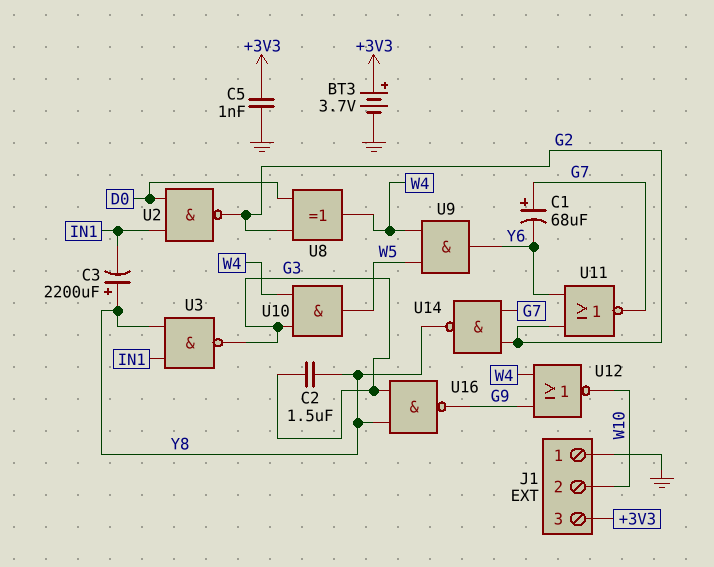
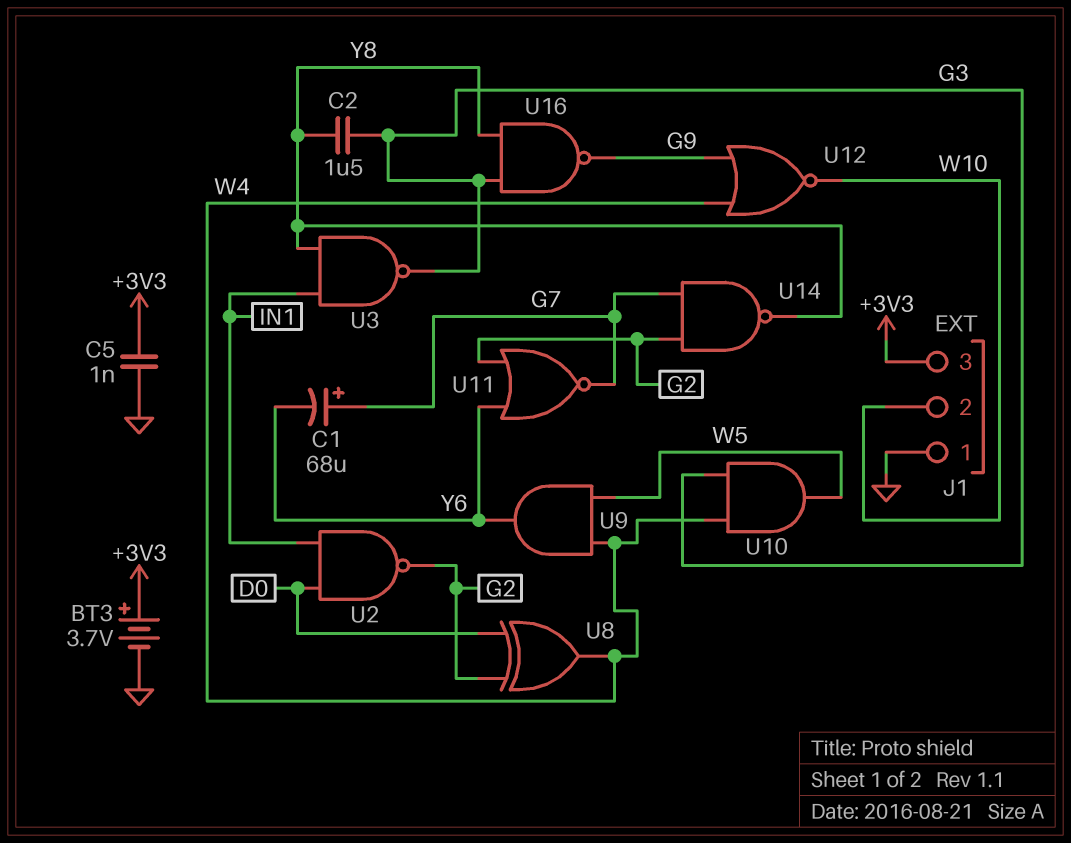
C3: 2200uF (plus Y8, minus IN1) -> none

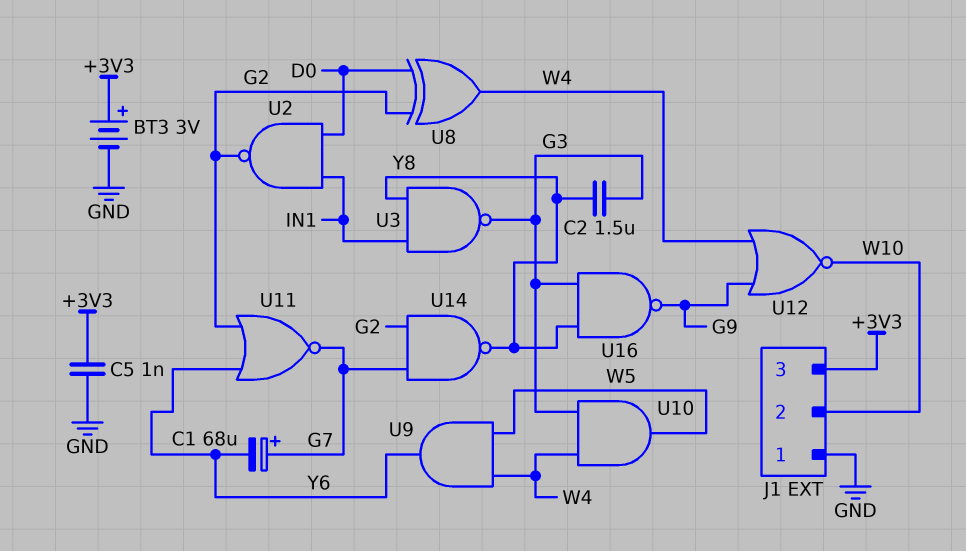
BT3: 3.7V (plus +3V3, minus GND) -> 3V (plus +3V3, minus GND)

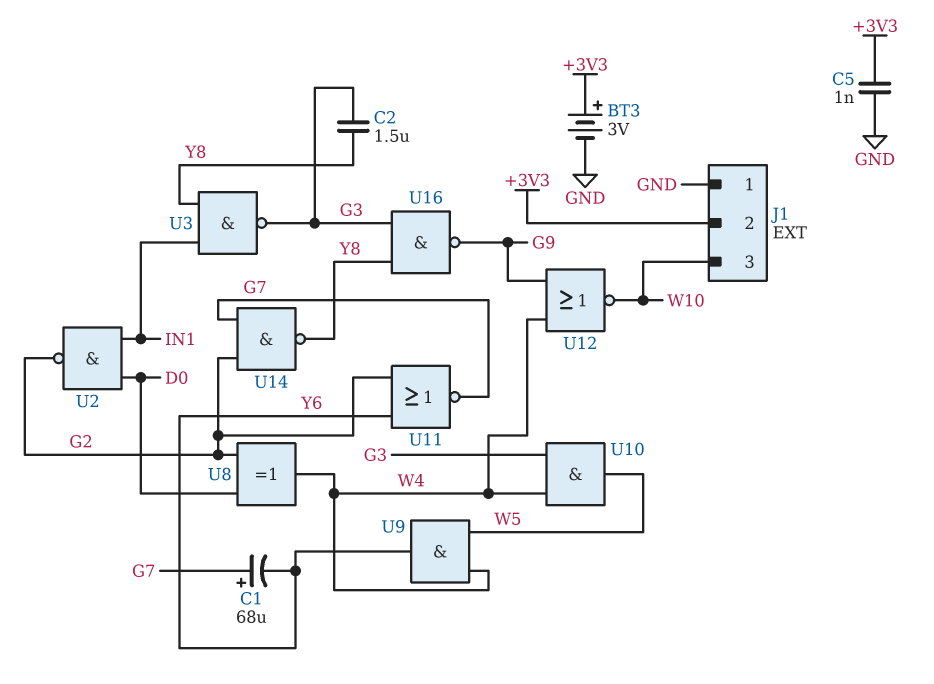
J1 pin 2: W10 -> +3V3
J1 pin 3: +3V3 -> W10

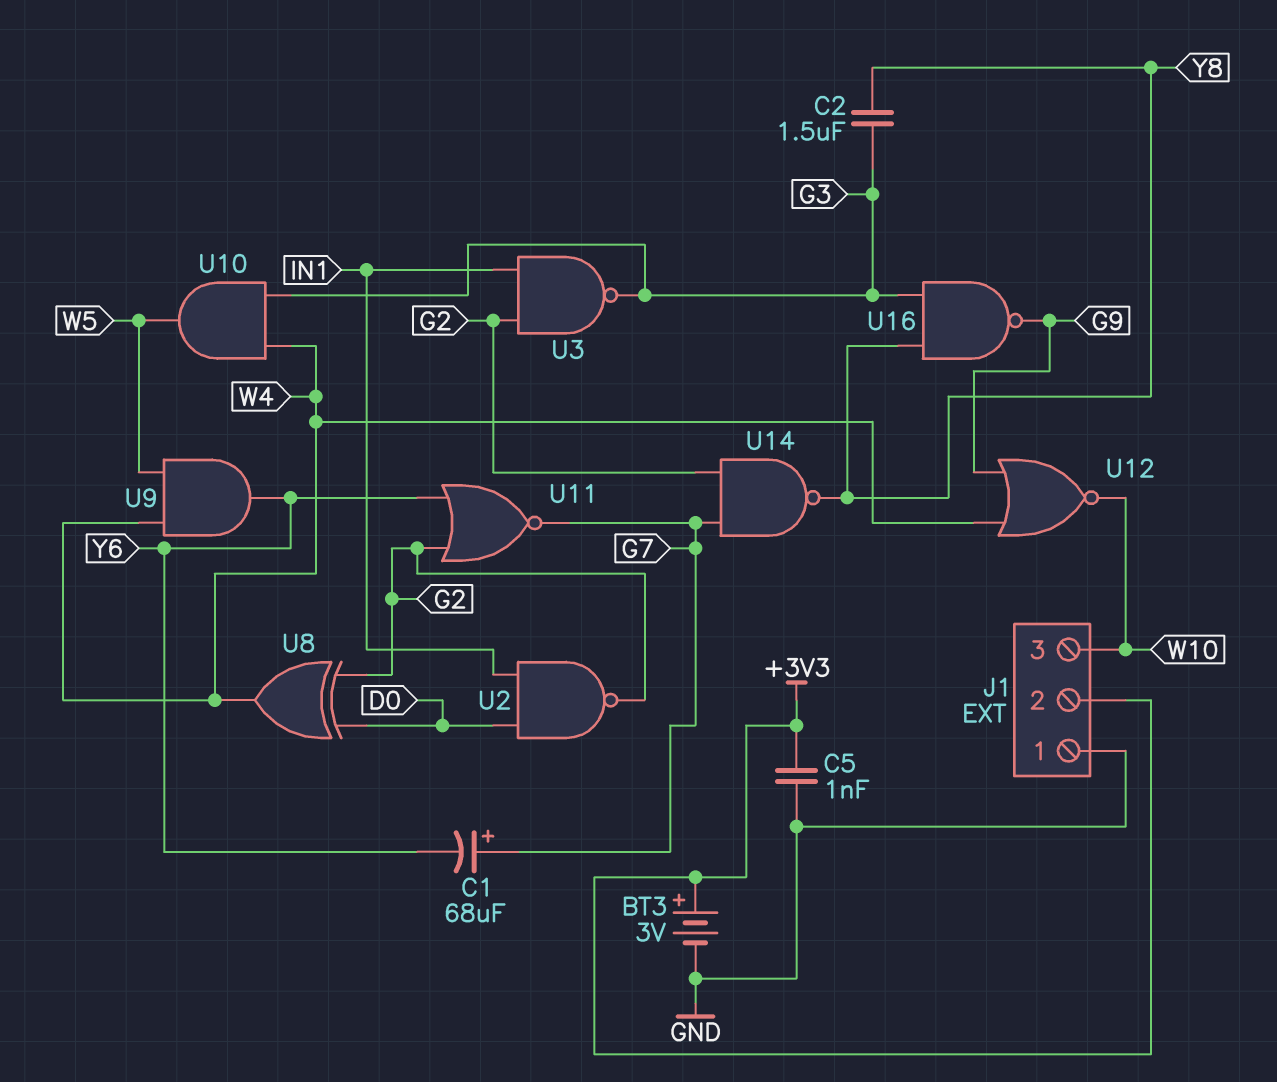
U3: NAND (in IN1, in Y8, out G3) -> NAND (in G2, in IN1, out G3)

